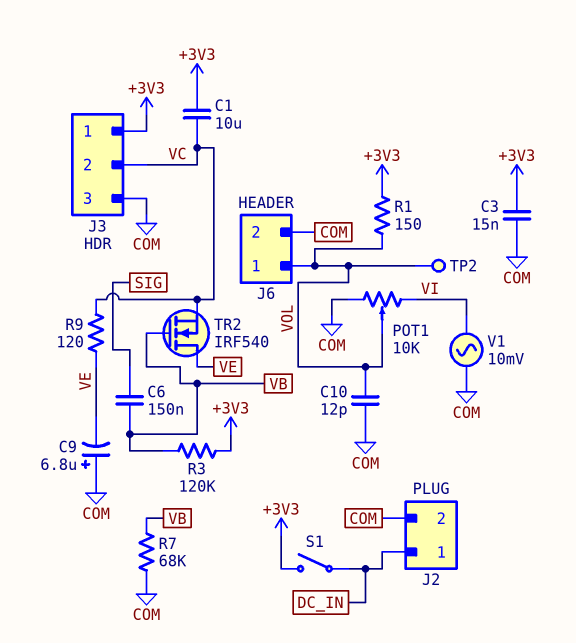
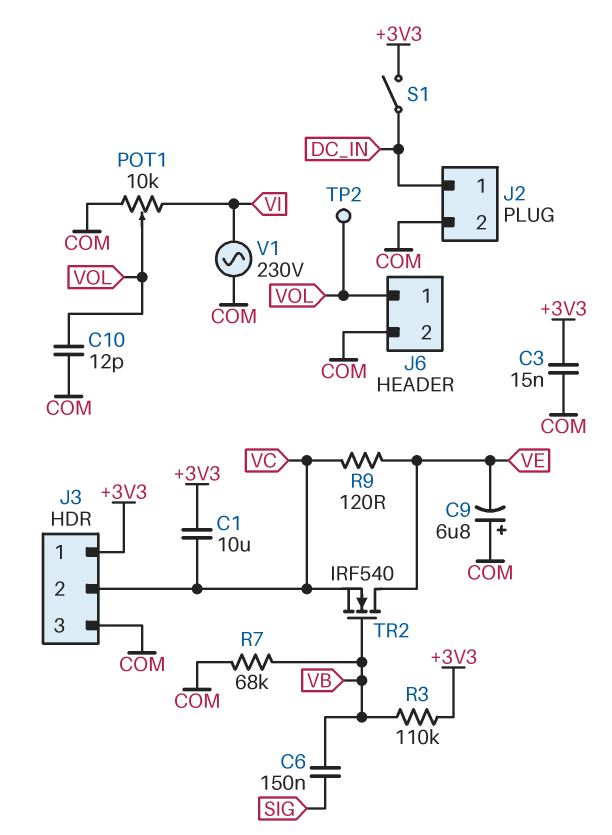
R1: 150 (+3V3, VOL) -> none
R3: 120k (+3V3, VB) -> 110k (+3V3, VB)
V1: AC 10mV (COM, VI) -> AC 230V (COM, VI)

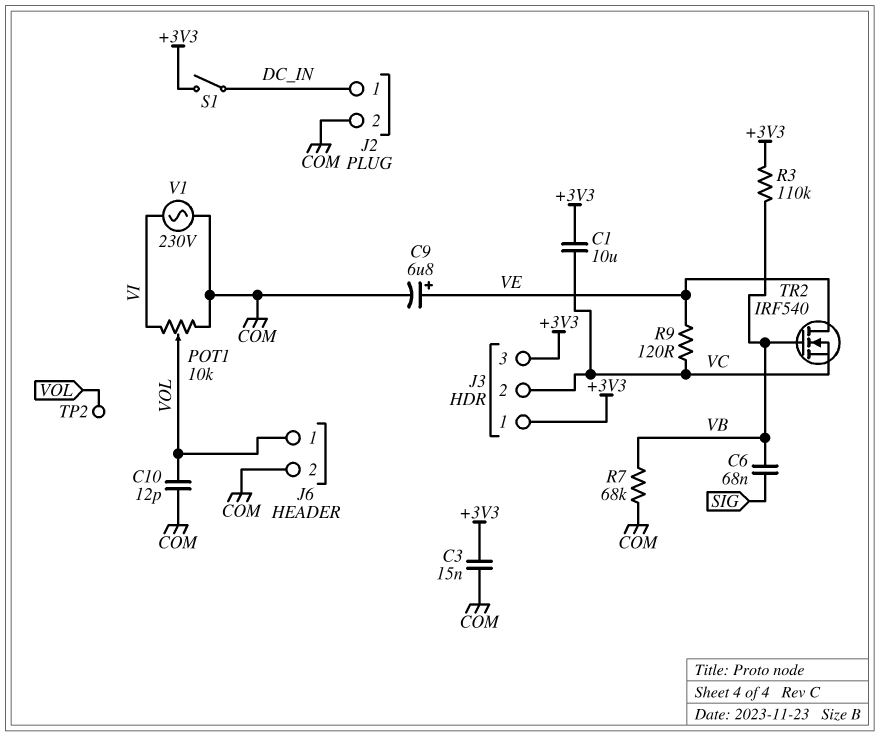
C6: 150nF (SIG, VB) -> 68nF (SIG, VB)
C9: 6.8uF (plus COM, minus VE) -> 6.8uF (plus VE, minus COM)
J3 pin 3: COM -> +3V3

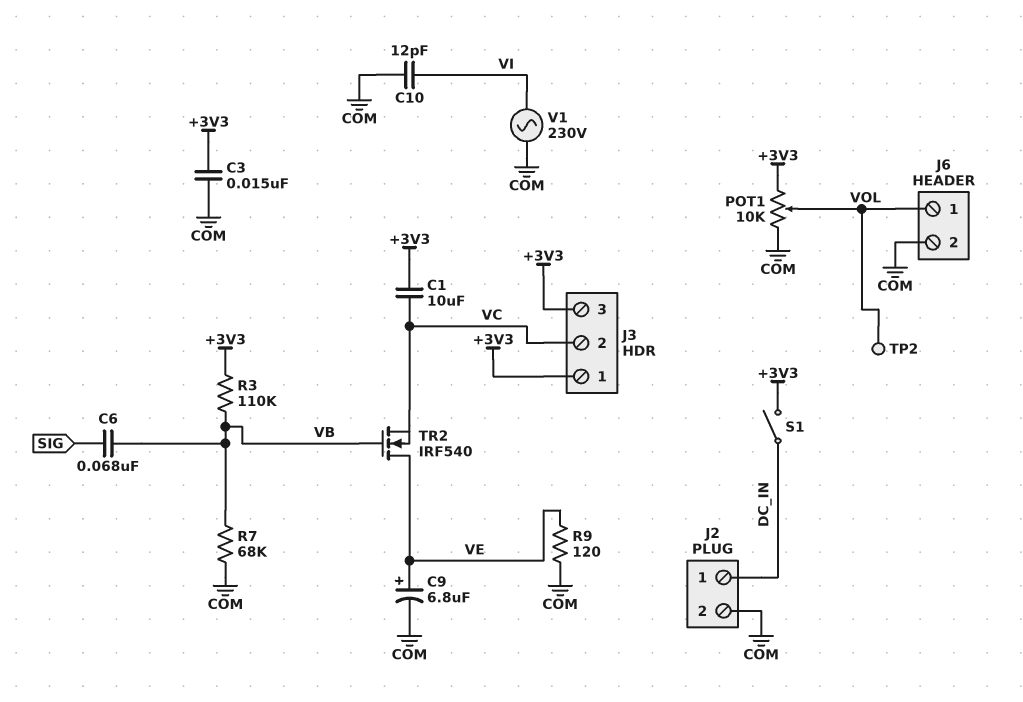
C10: 12pF (COM, VOL) -> 12pF (COM, VI)
POT1: 10k (COM, VI, wiper VOL) -> 10k (+3V3, COM, wiper VOL)
R9: 120 (VC, VE) -> 120 (COM, VE)

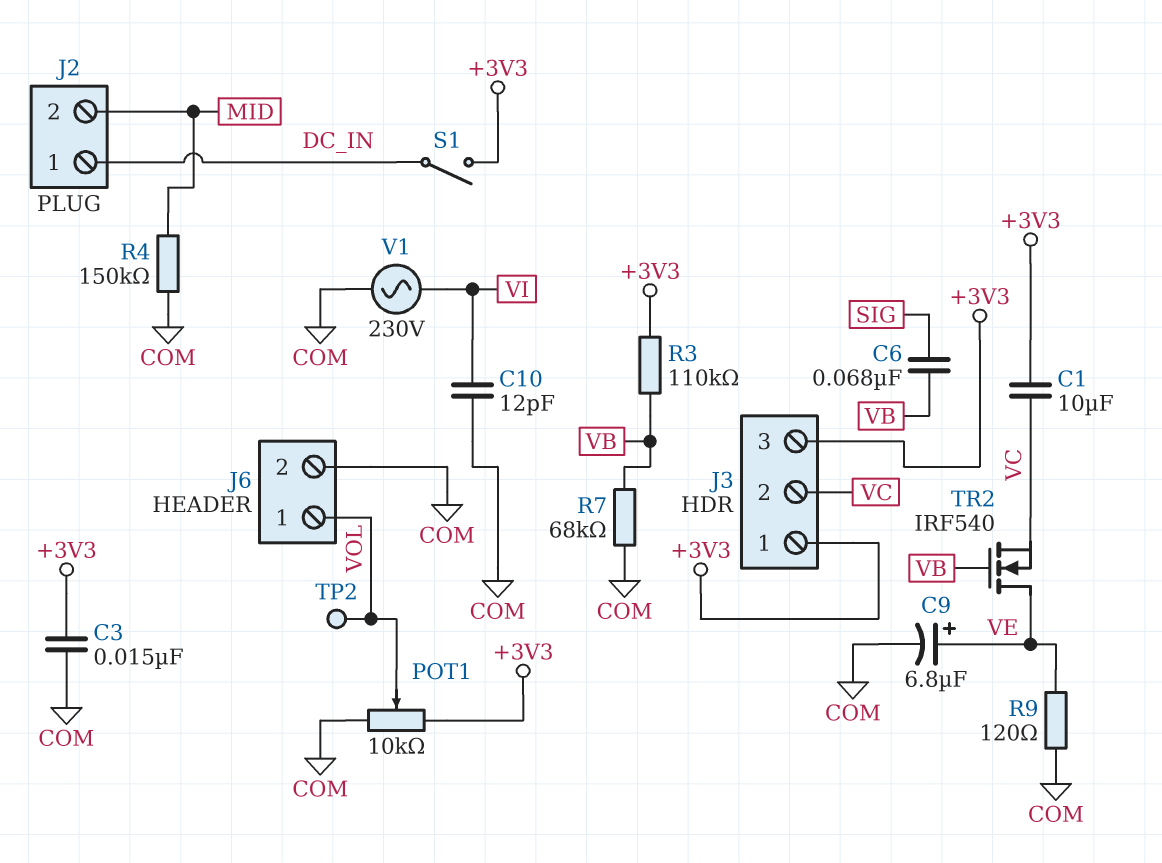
J2 pin 2: COM -> MID
R4: none -> 150k (COM, MID)

